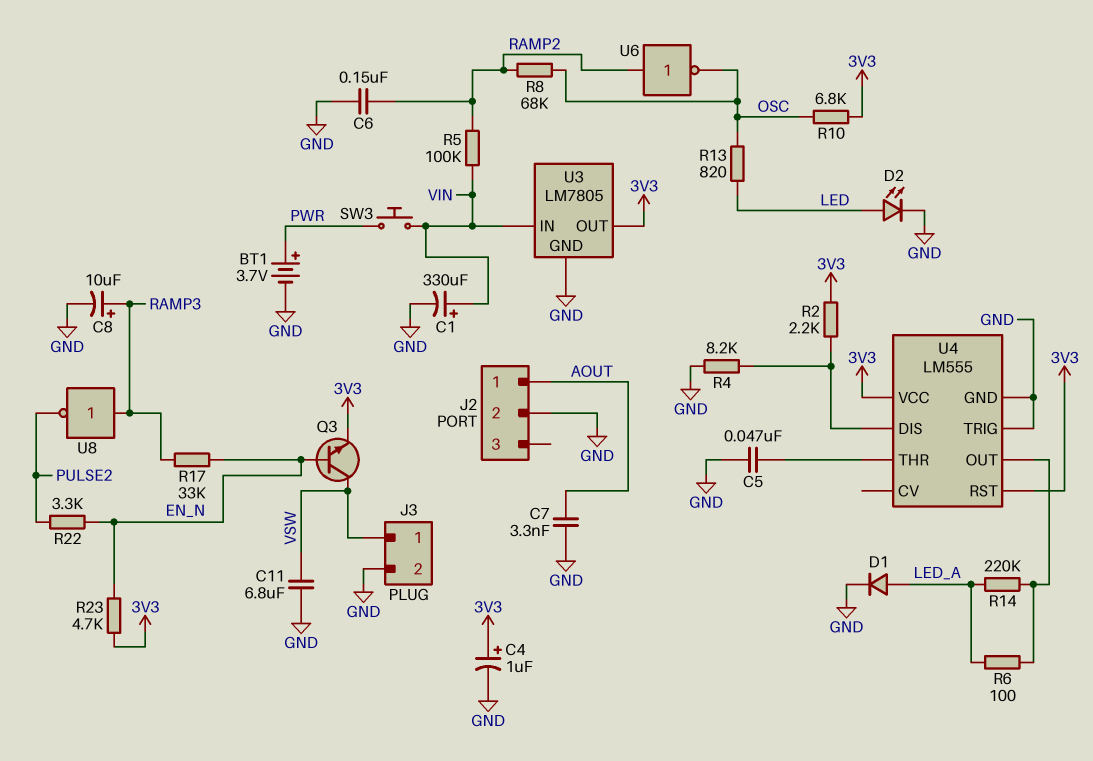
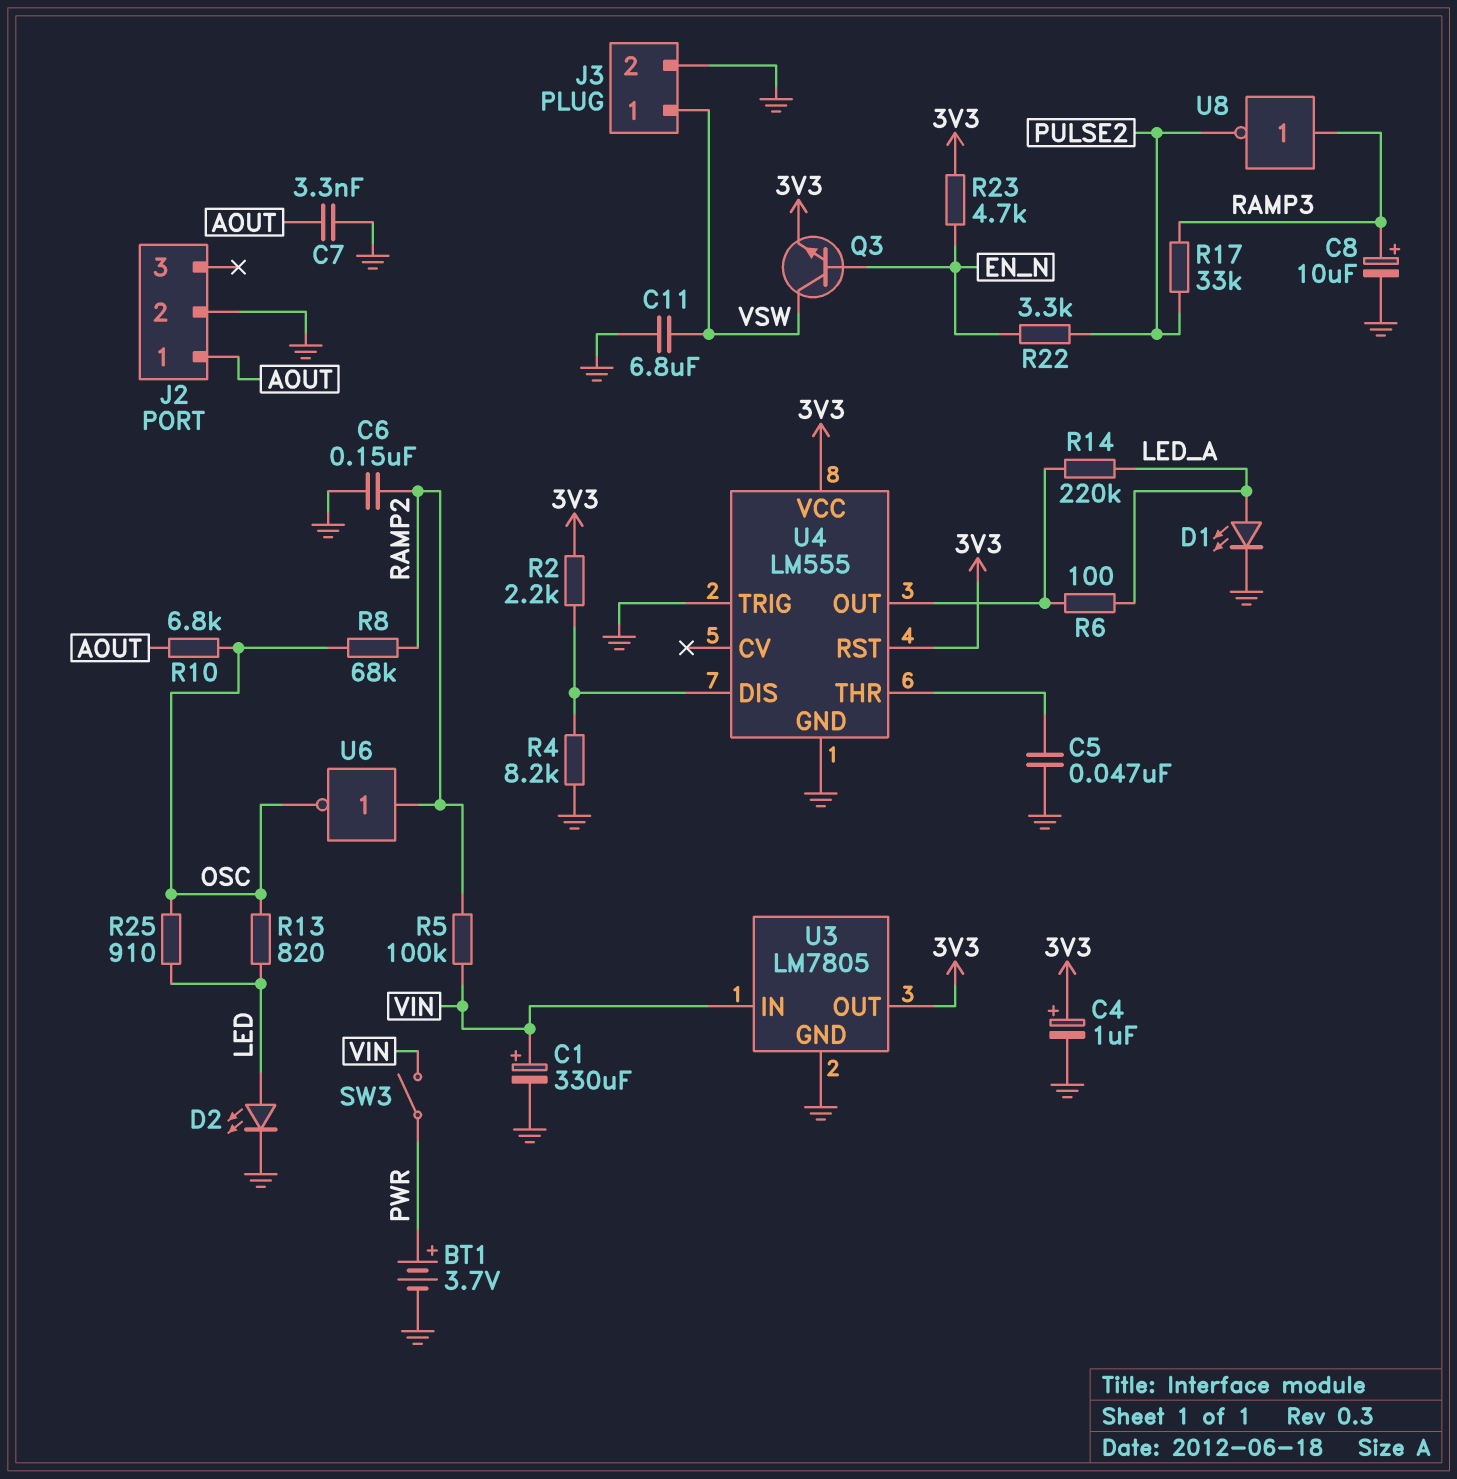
D1: diode (A LED_A, K GND) -> LED (A LED_A, K GND)
R10: 6.8k (3V3, OSC) -> 6.8k (AOUT, OSC)
R17: 33k (EN_N, RAMP3) -> 33k (PULSE2, RAMP3)
R25: none -> 910 (LED, OSC)
SW3: button (PWR, VIN) -> switch (PWR, VIN)

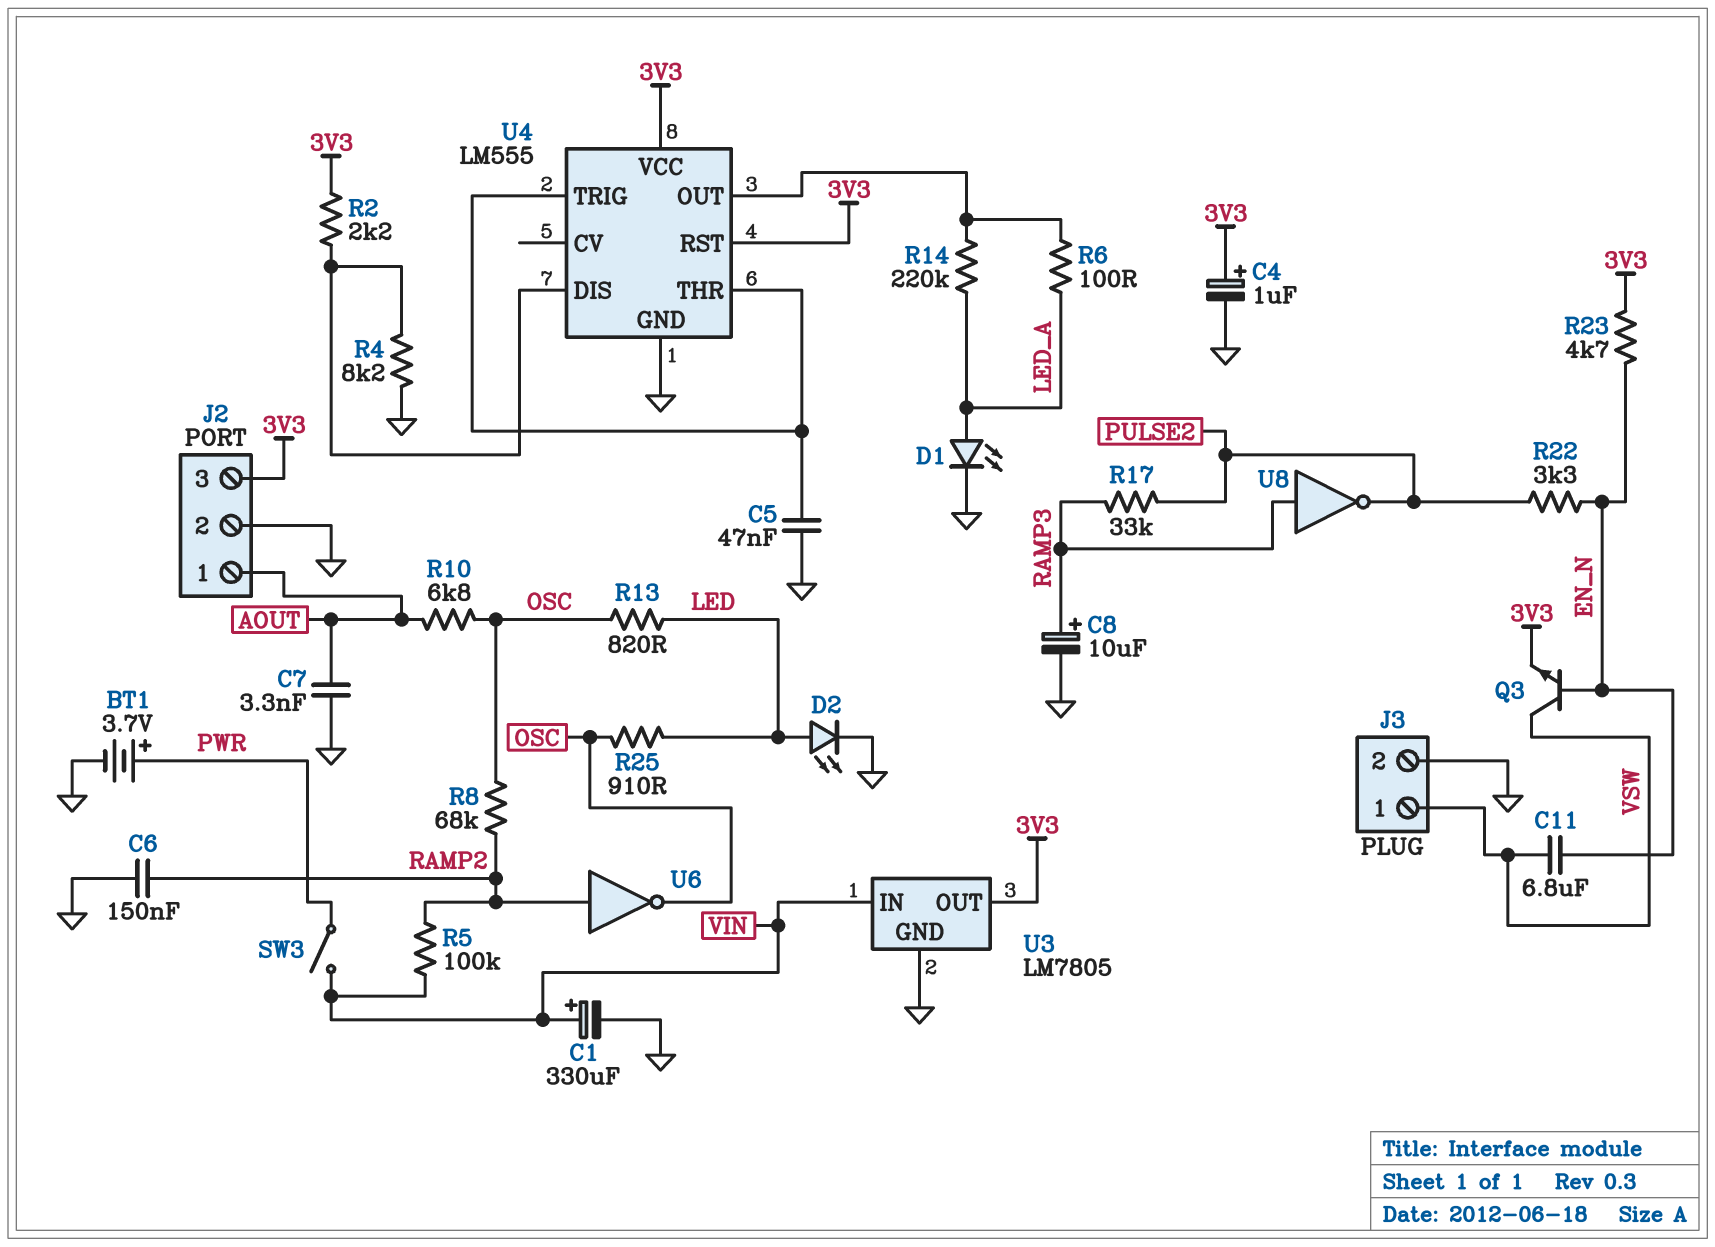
C11: 6.8uF (GND, VSW) -> 6.8uF (EN_N, VSW)
J2 pin 3: none -> 3V3
U4 pin TRIG: GND -> U4/THR

